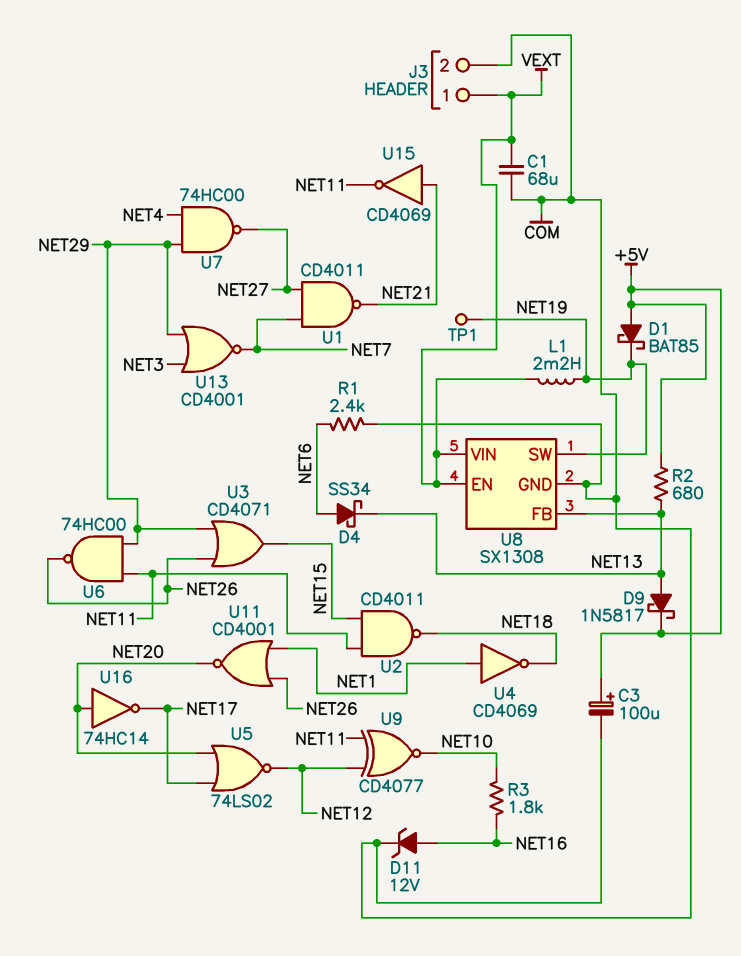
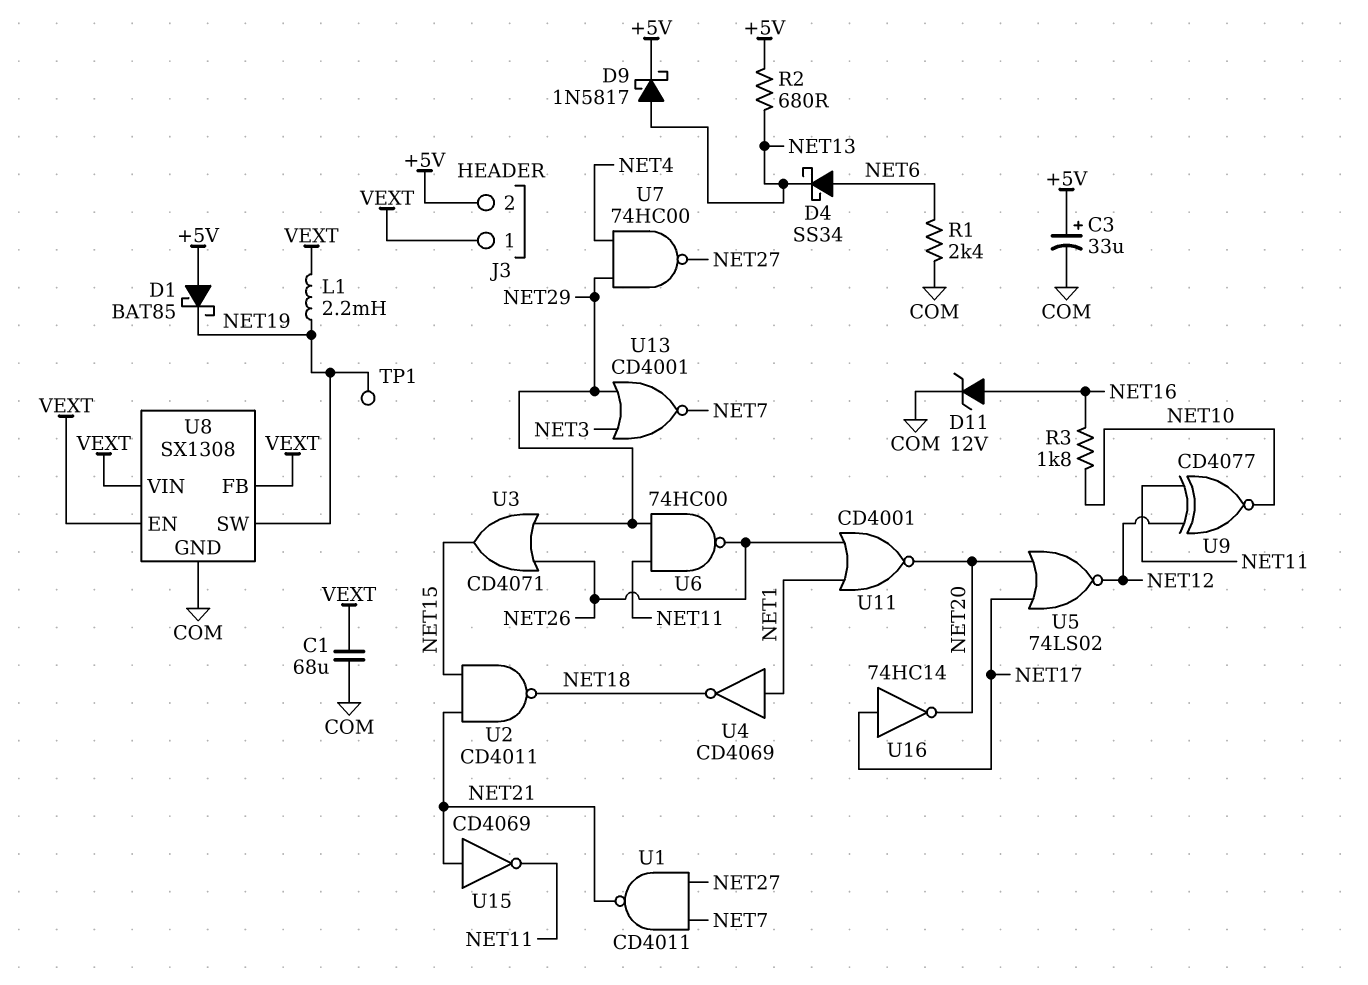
C3: 100uF (plus +5V, minus COM) -> 33uF (plus +5V, minus COM)
J3 pin 2: COM -> +5V
U2: NAND CD4011 (in NET11, in NET15, out NET18) -> NAND CD4011 (in NET15, in NET21, out NET18)
U8 pin FB: NET13 -> VEXT
U16: NOT 74HC14 (in NET20, out NET17) -> NOT 74HC14 (in NET17, out NET20)

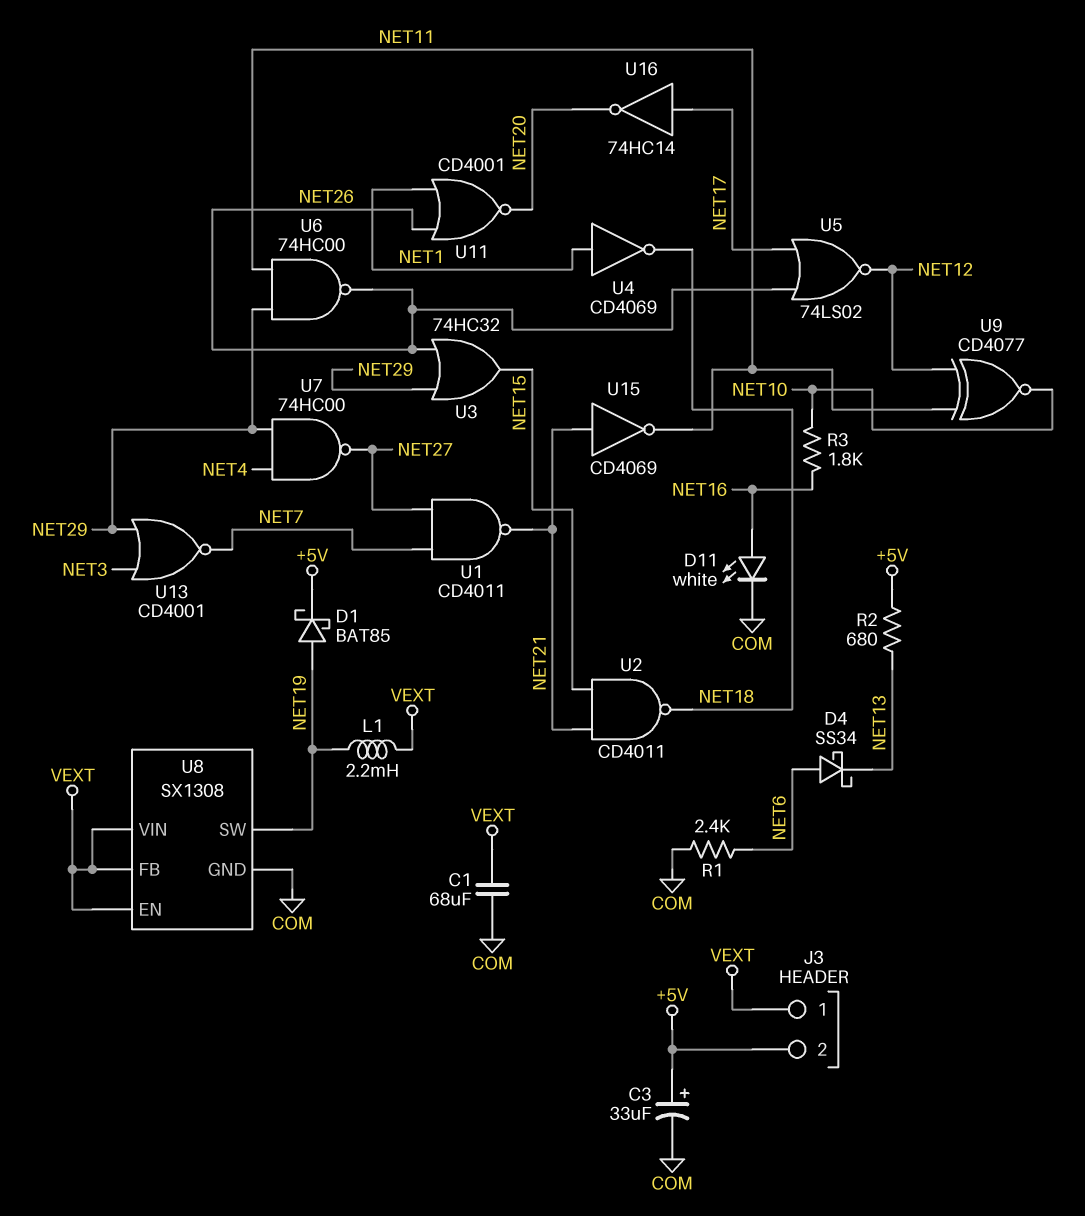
D1: schottky BAT85 (A +5V, K NET19) -> schottky BAT85 (A NET19, K +5V)
D9: schottky 1N5817 (A NET13, K +5V) -> none
D11: zener 12V (A NET16, K COM) -> LED white (A NET16, K COM)
TP1: test point (NET19) -> none
U3: OR CD4071 (in NET26, in NET29, out NET15) -> OR 74HC32 (in NET26, in NET29, out NET15)
U5: NOR 74LS02 (in NET17, in NET20, out NET12) -> NOR 74LS02 (in NET17, in NET26, out NET12)

